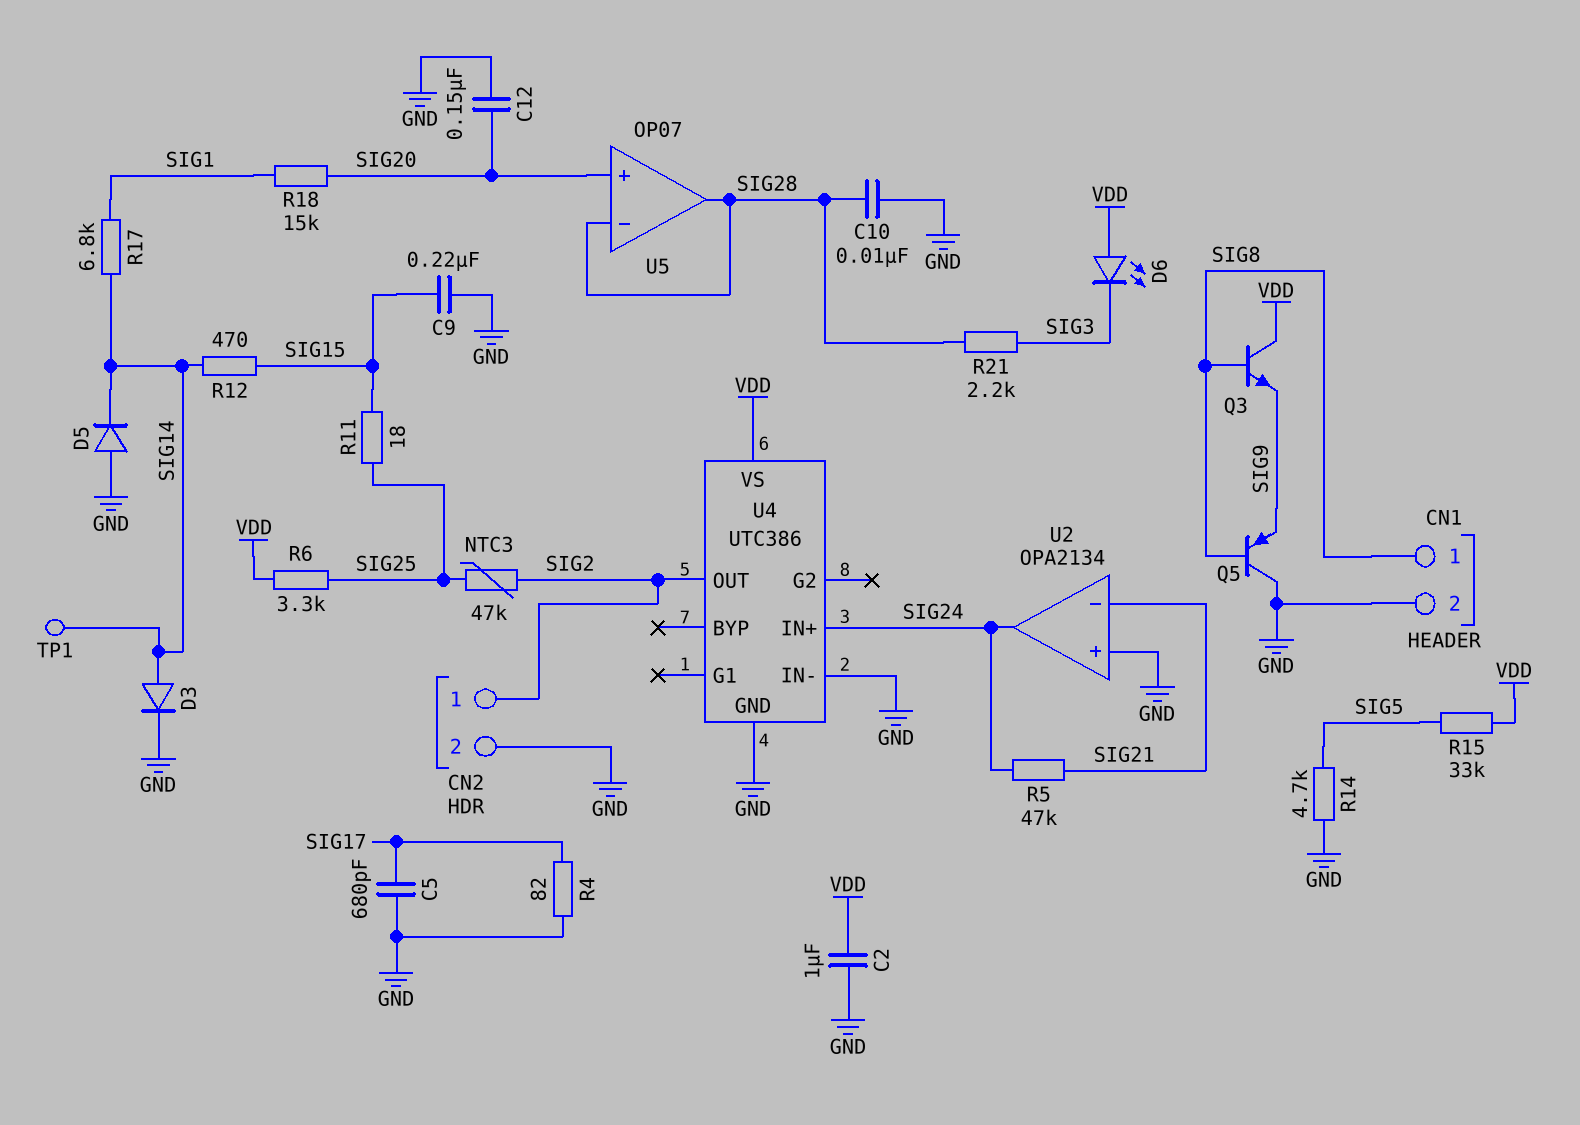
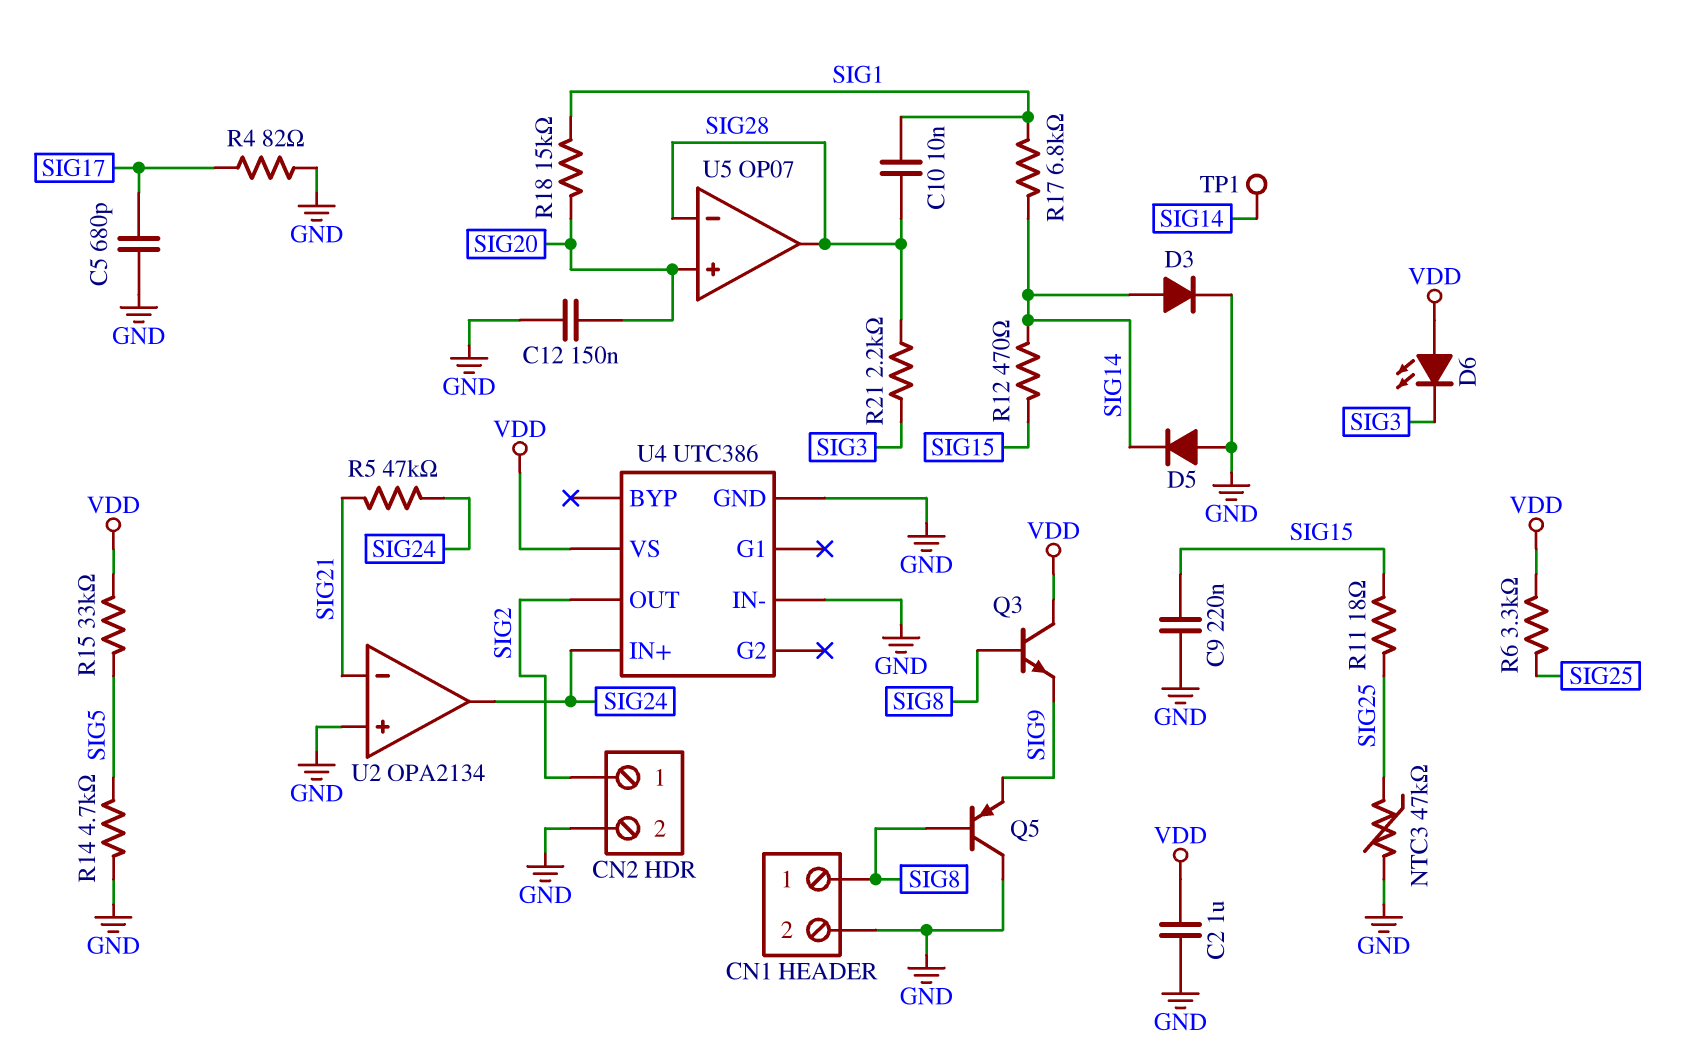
C10: 10nF (GND, SIG28) -> 10nF (SIG1, SIG28)
NTC3: 47k (SIG2, SIG25) -> 47k (GND, SIG25)

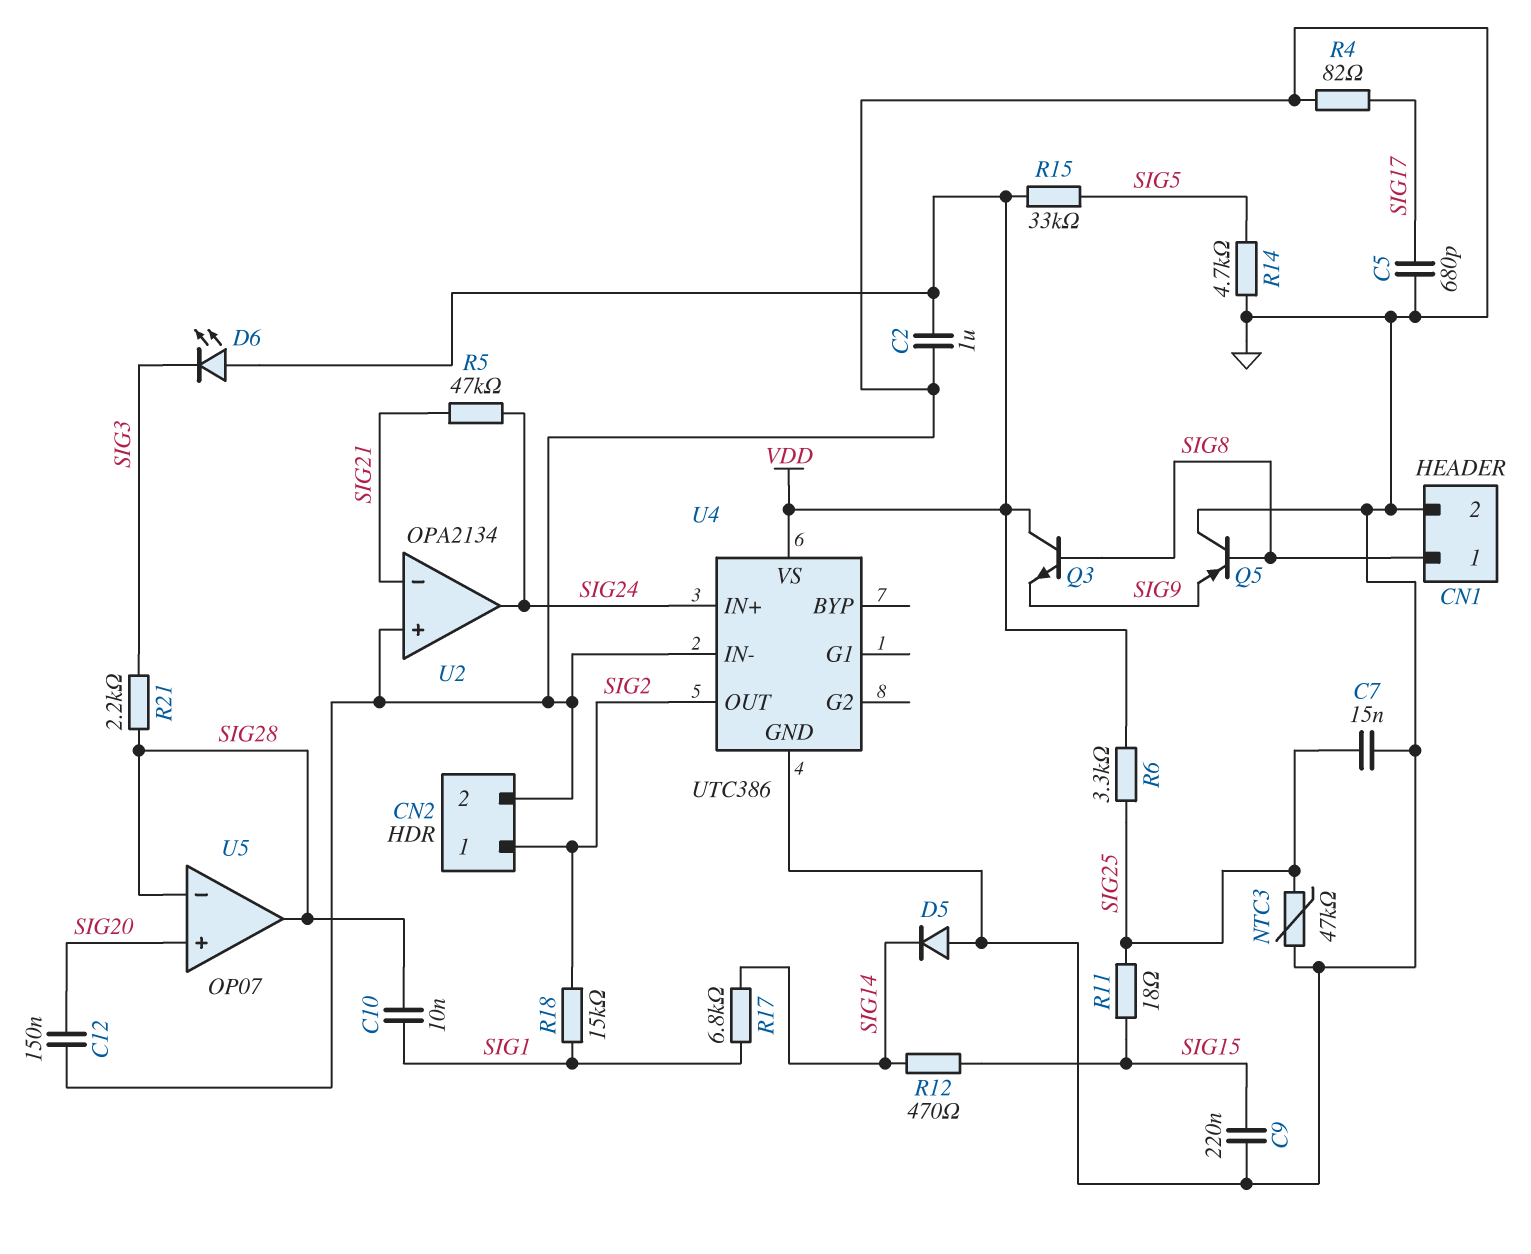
C7: none -> 15nF (GND, SIG25)
D3: diode (A SIG14, K GND) -> none
R18: 15k (SIG1, SIG20) -> 15k (SIG1, SIG2)
TP1: test point (SIG14) -> none

